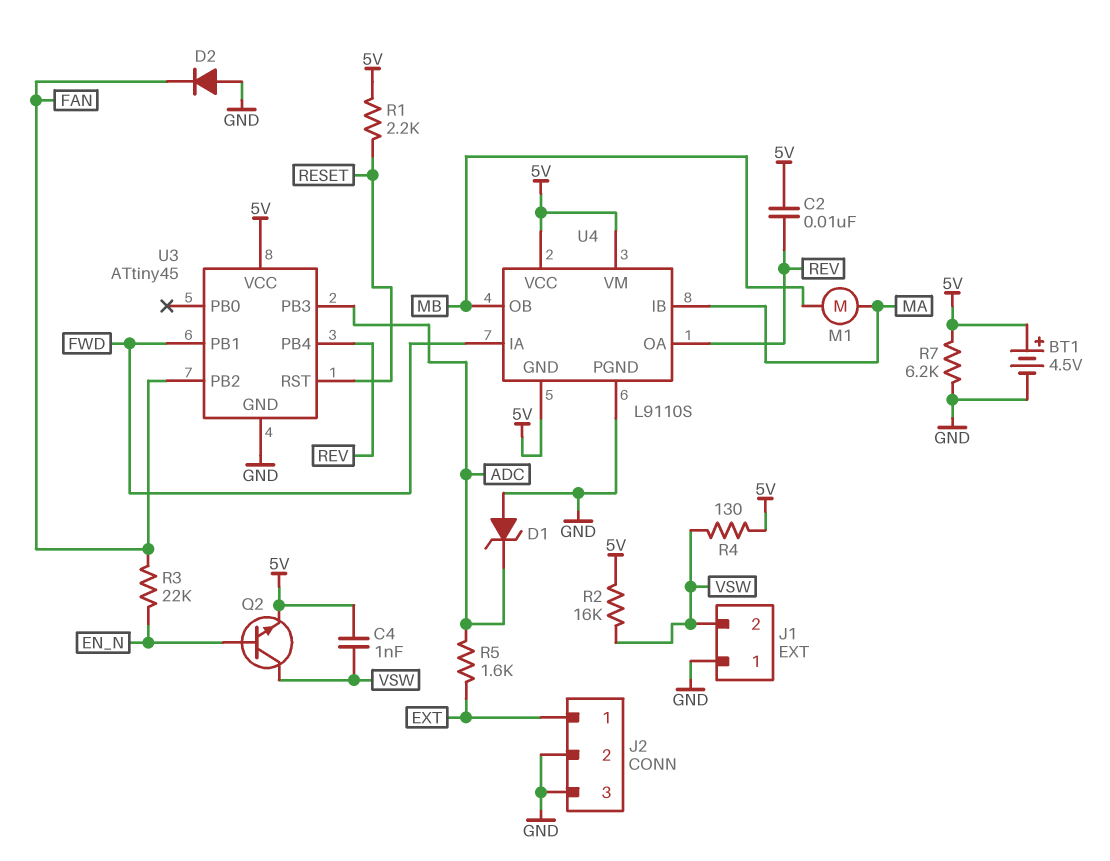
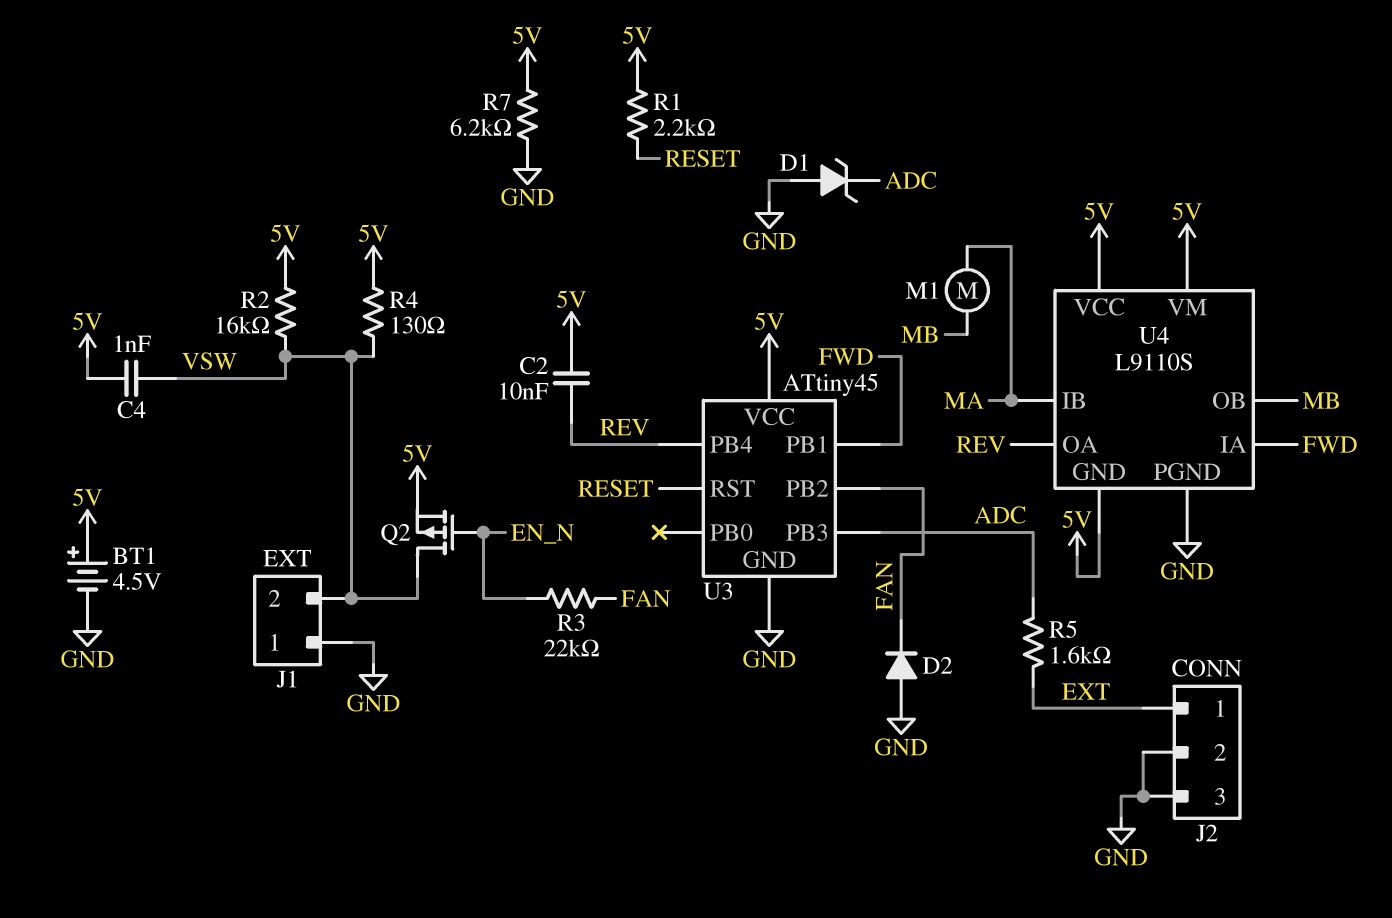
Q2: NPN (B EN_N, C VSW, E 5V) -> PMOS (G EN_N, D VSW, S 5V)

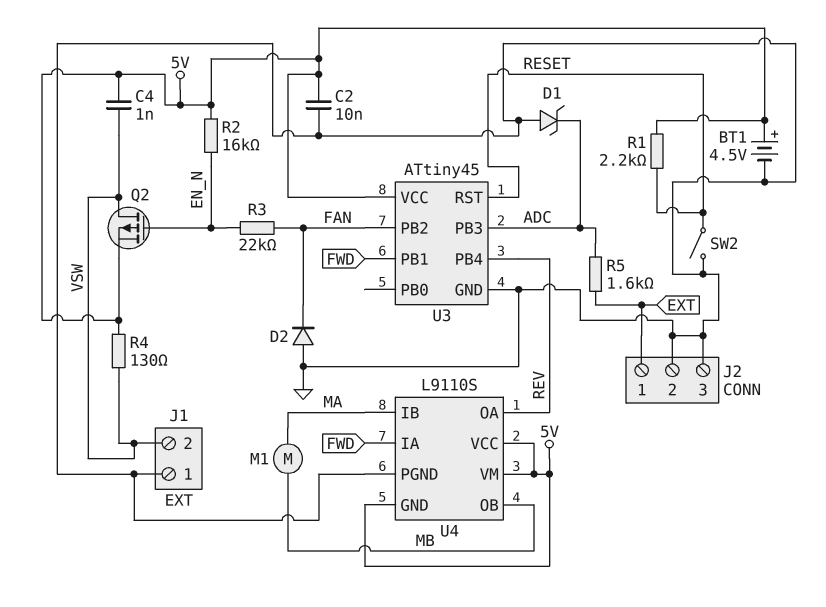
C2: 10nF (5V, REV) -> 10nF (5V, GND)
R2: 16k (5V, VSW) -> 16k (5V, EN_N)
R7: 6.2k (5V, GND) -> none
SW2: none -> switch (GND, RESET)

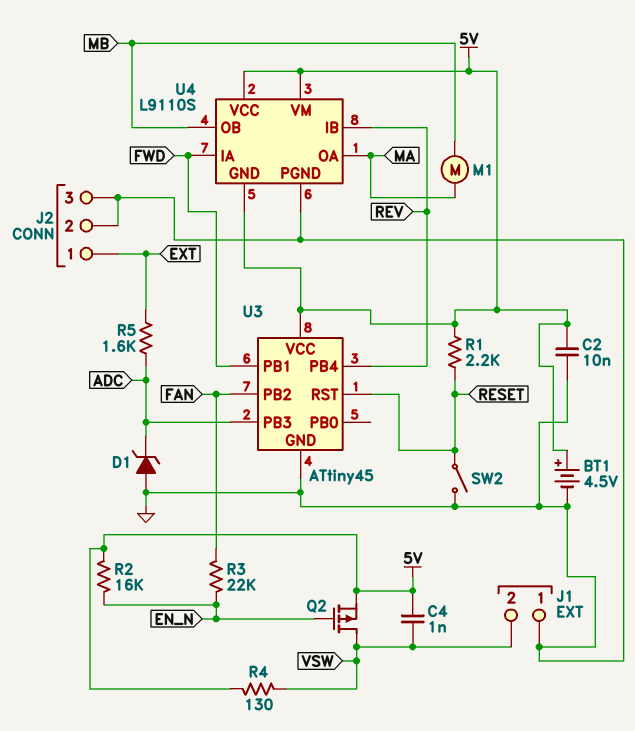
D2: diode (A GND, K FAN) -> none
U4 pin IB: MA -> REV
U4 pin OA: REV -> MA

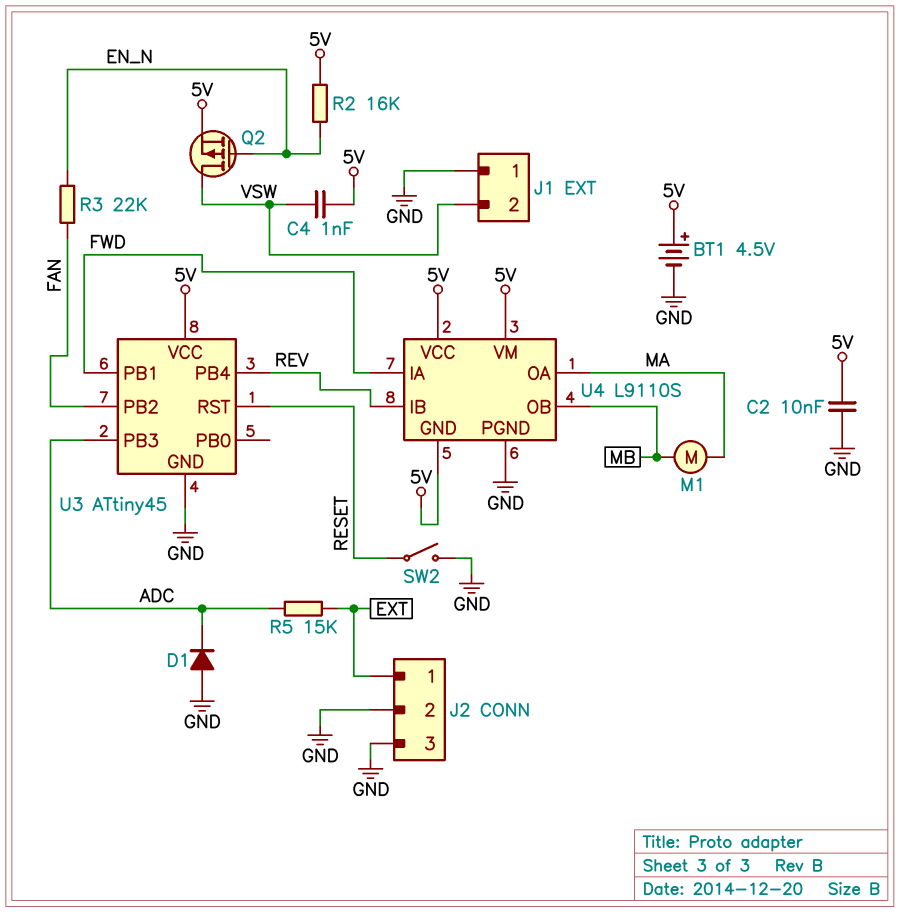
D1: zener (A GND, K ADC) -> diode (A GND, K ADC)
R1: 2.2k (5V, RESET) -> none
R4: 130 (5V, VSW) -> none
R5: 1.6k (ADC, EXT) -> 15k (ADC, EXT)

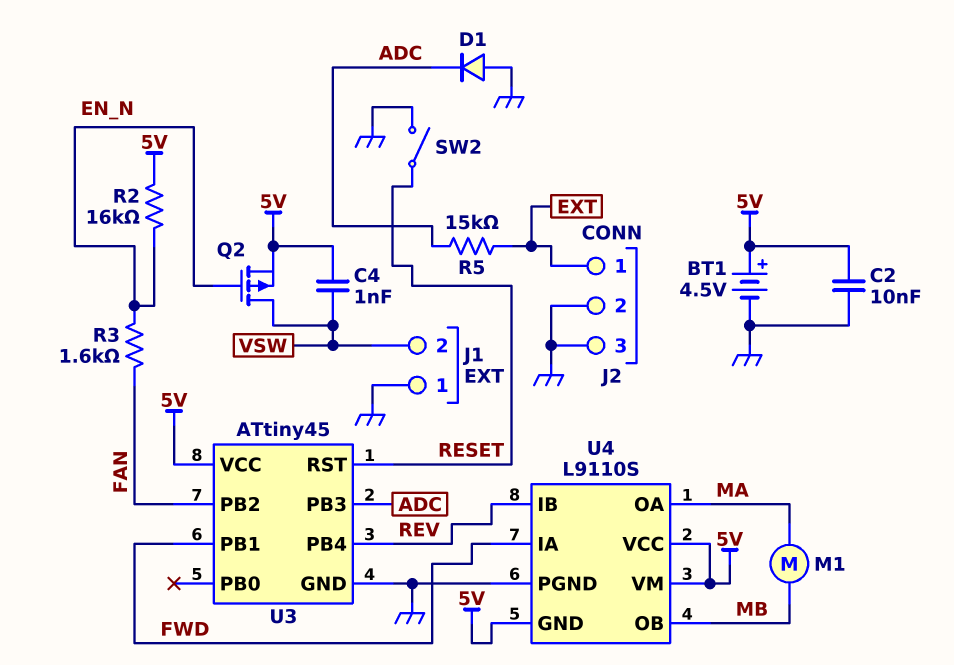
R3: 22k (EN_N, FAN) -> 1.6k (EN_N, FAN)

